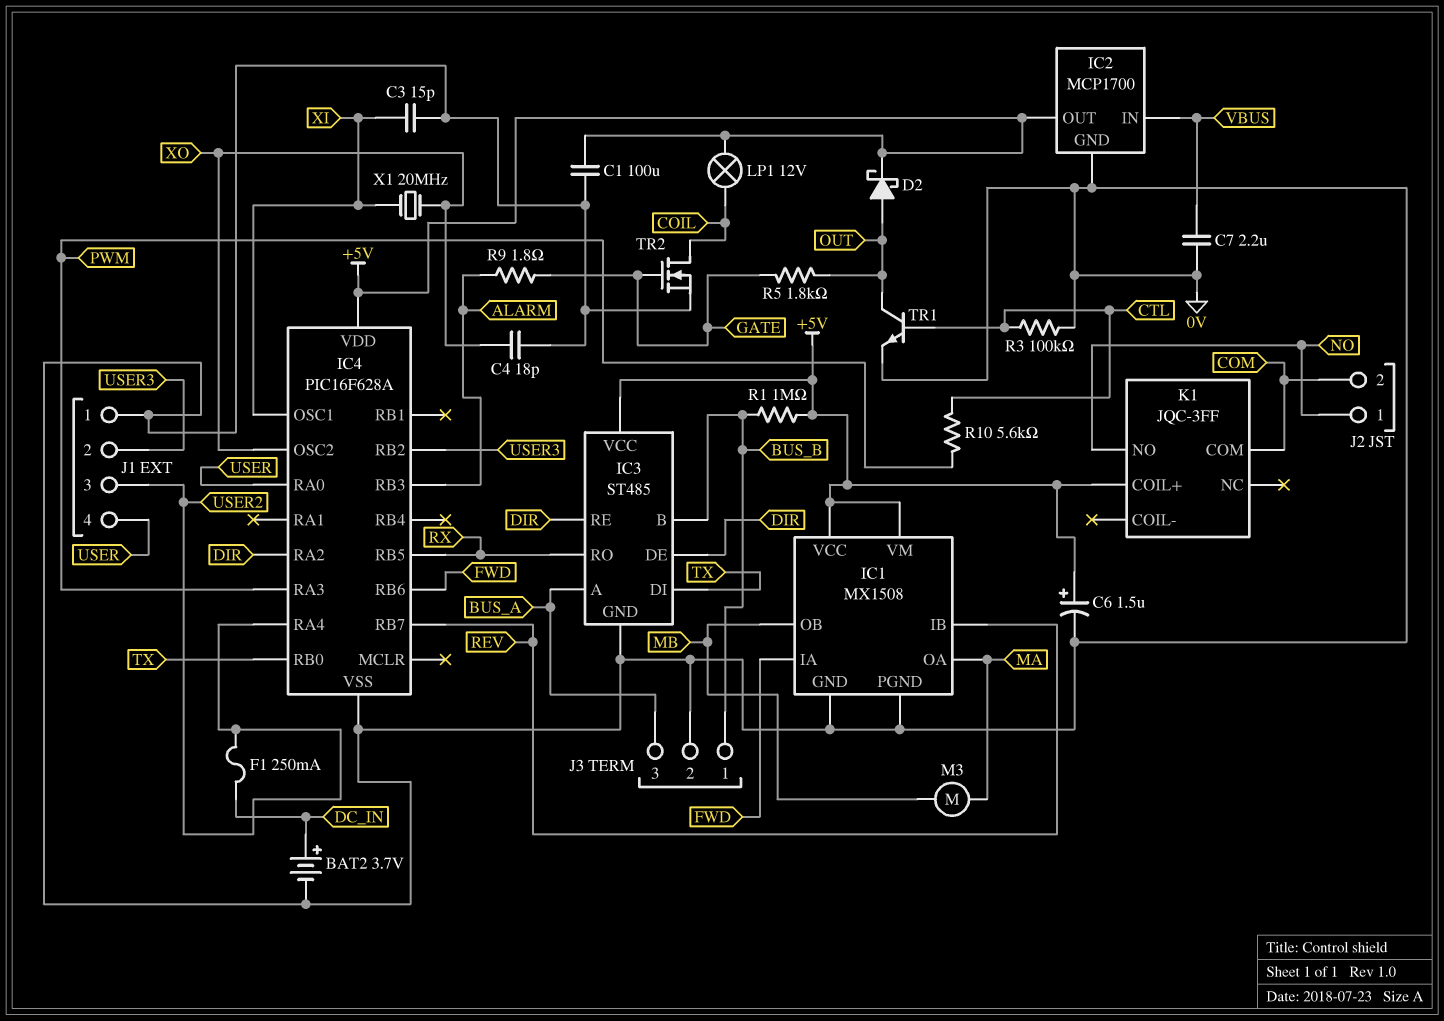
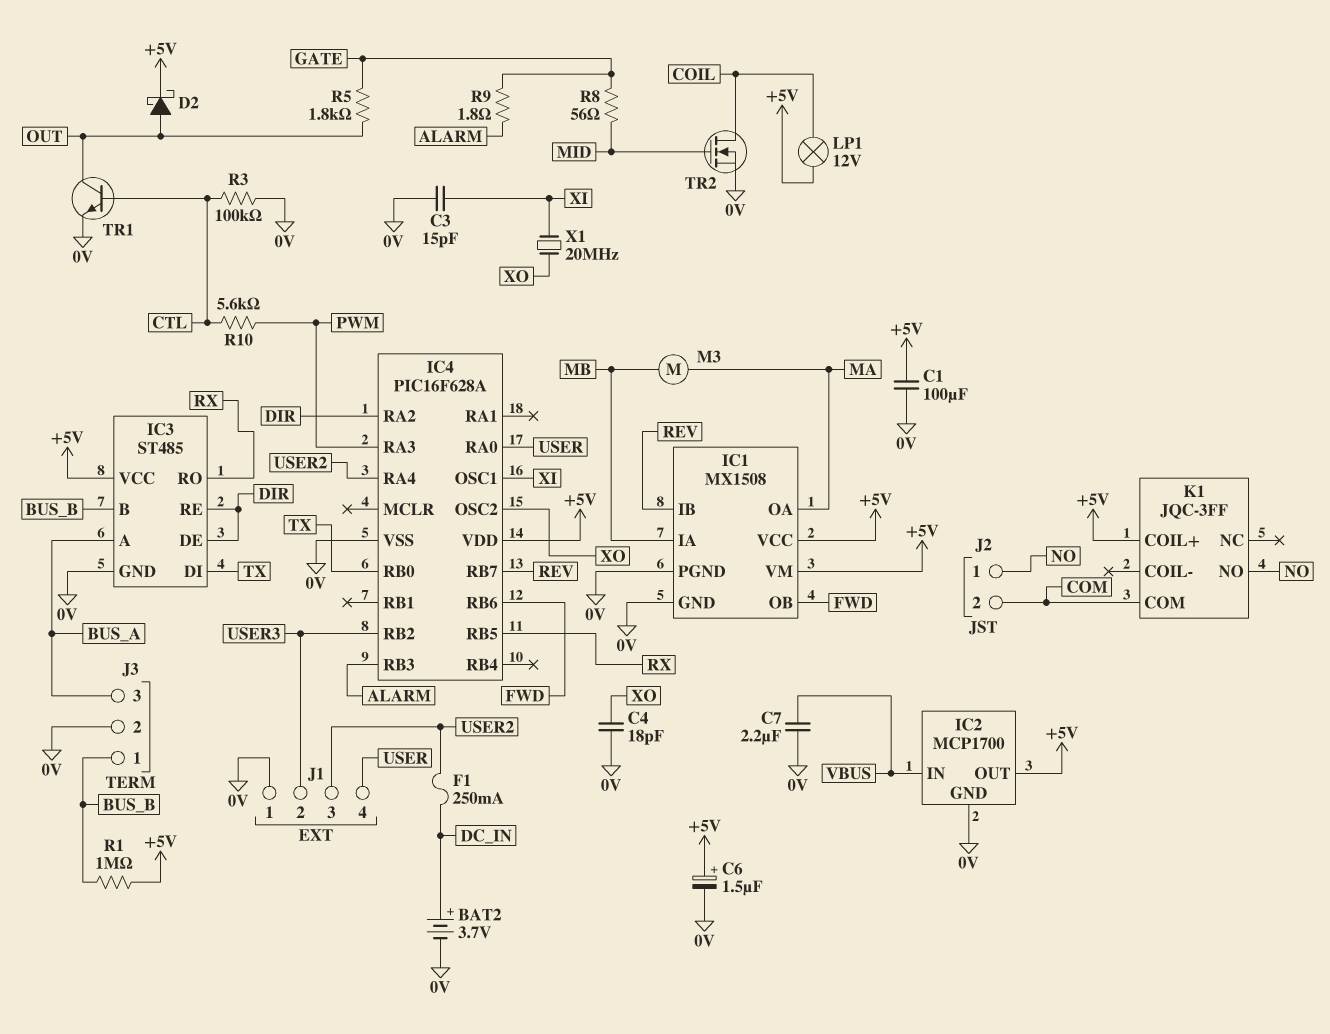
IC1 pin IA: FWD -> MB
IC1 pin OB: MB -> FWD
R8: none -> 56 (GATE, MID)
TR2: NMOS (G GATE, D COIL, S 0V) -> NMOS (G MID, D COIL, S 0V)

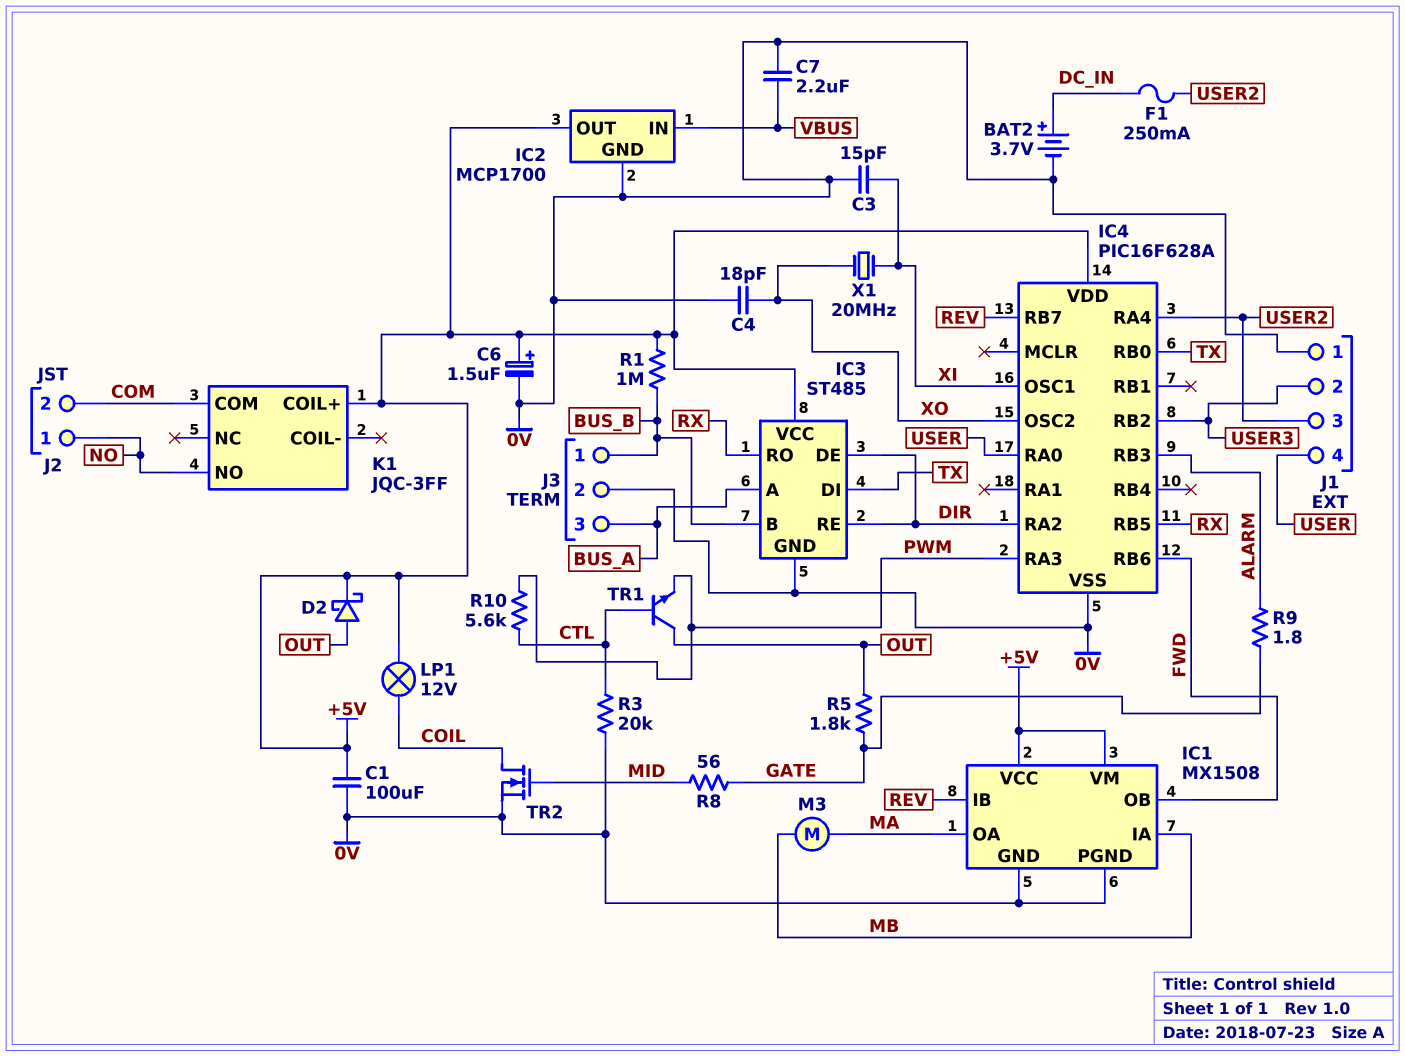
R3: 100k (0V, CTL) -> 20k (0V, CTL)
TR1: NPN (B CTL, C OUT, E 0V) -> NPN (B CTL, C OUT, E PWM)

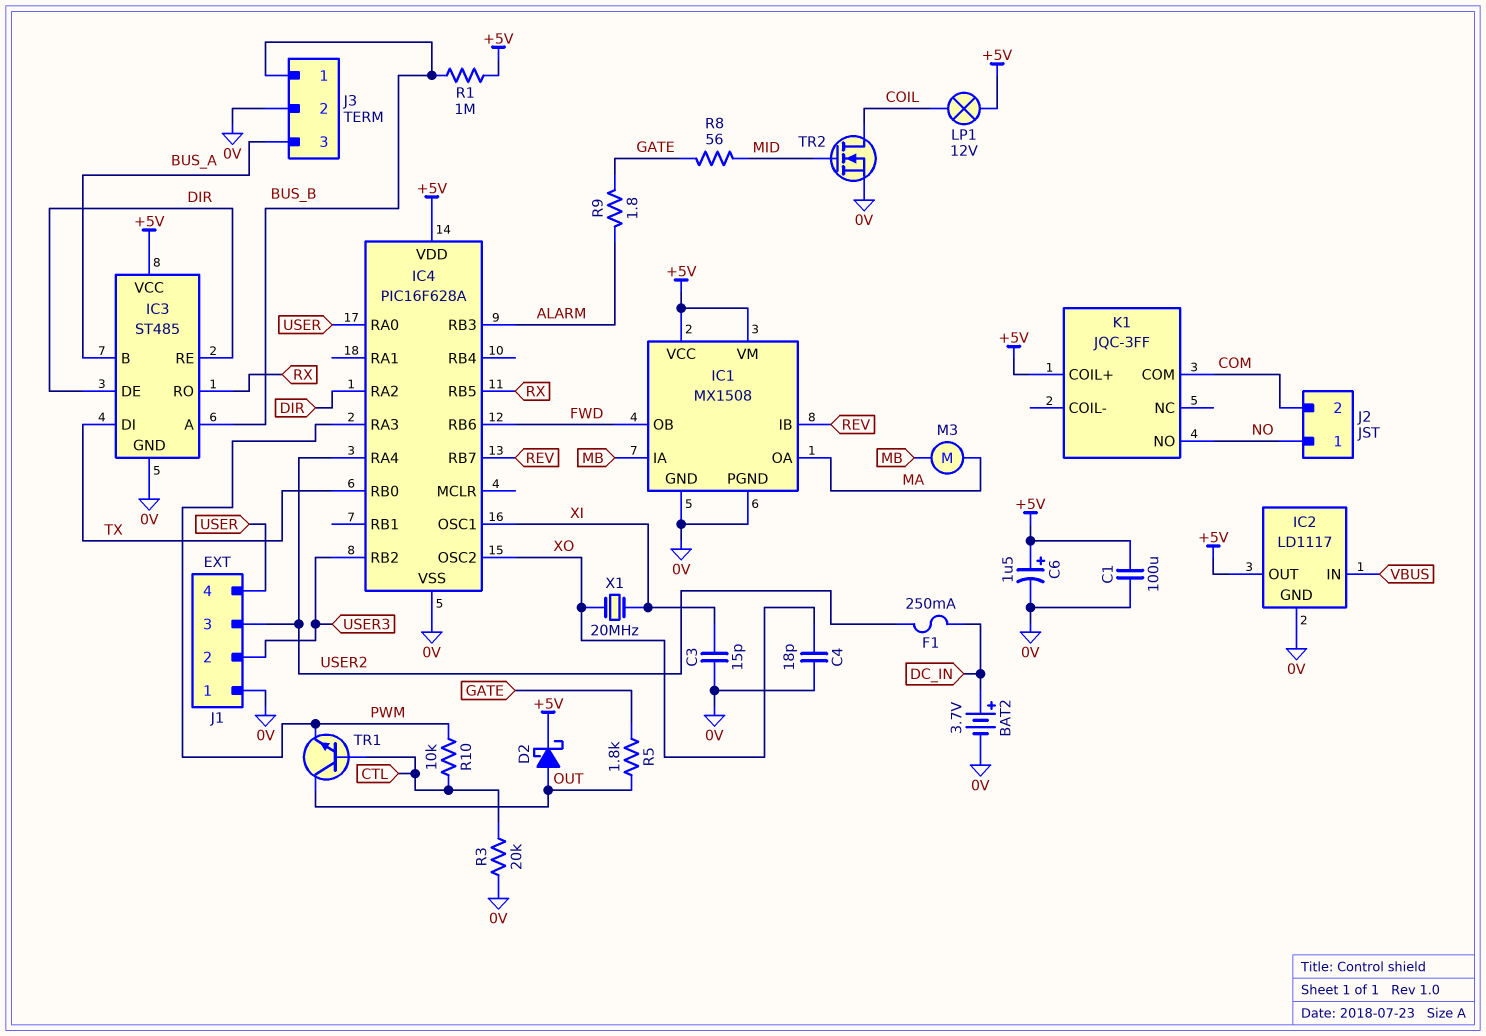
C7: 2.2uF (0V, VBUS) -> none
IC2: MCP1700 -> LD1117
IC3 pin A: BUS_A -> BUS_B
IC3 pin B: BUS_B -> BUS_A
R10: 5.6k (CTL, PWM) -> 10k (CTL, PWM)

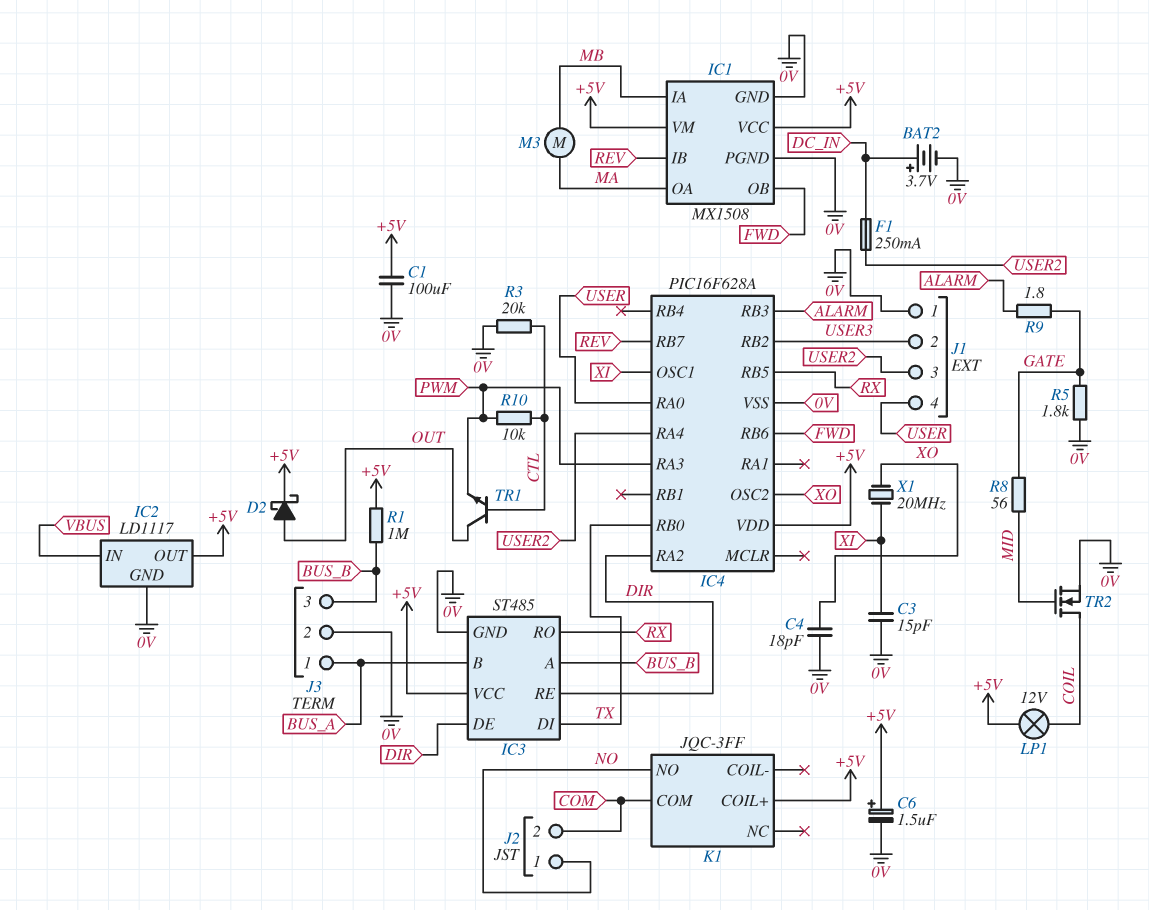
J3 pin 1: BUS_B -> BUS_A
J3 pin 3: BUS_A -> BUS_B
R5: 1.8k (GATE, OUT) -> 1.8k (0V, GATE)

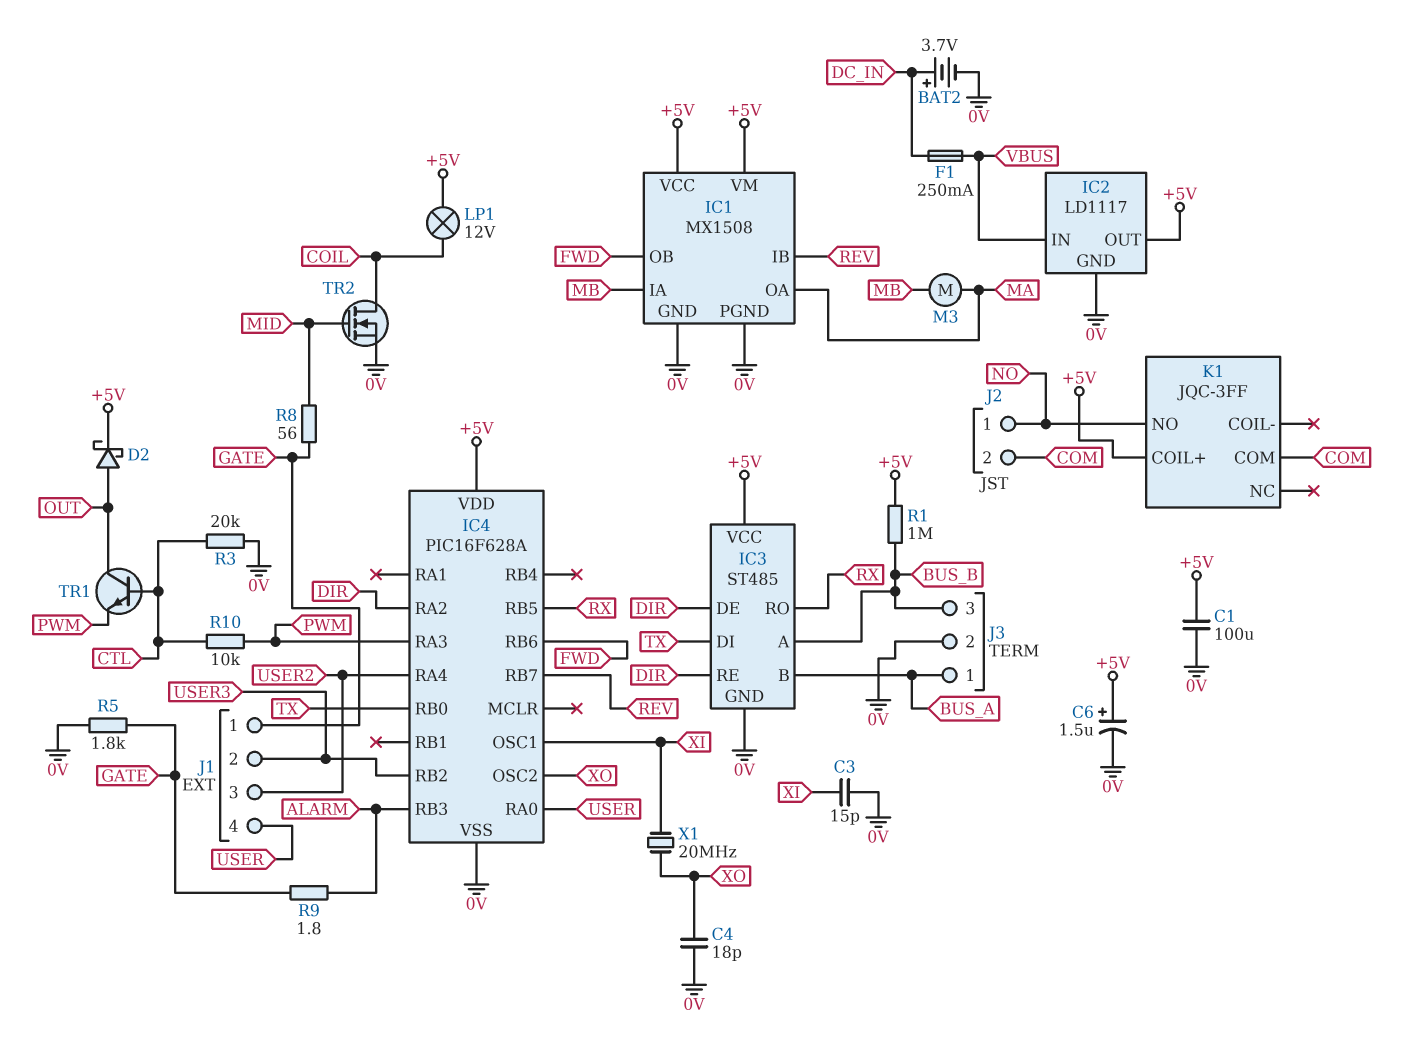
F1: 250mA (DC_IN, USER2) -> 250mA (DC_IN, VBUS)
J1 pin 1: 0V -> GATE

